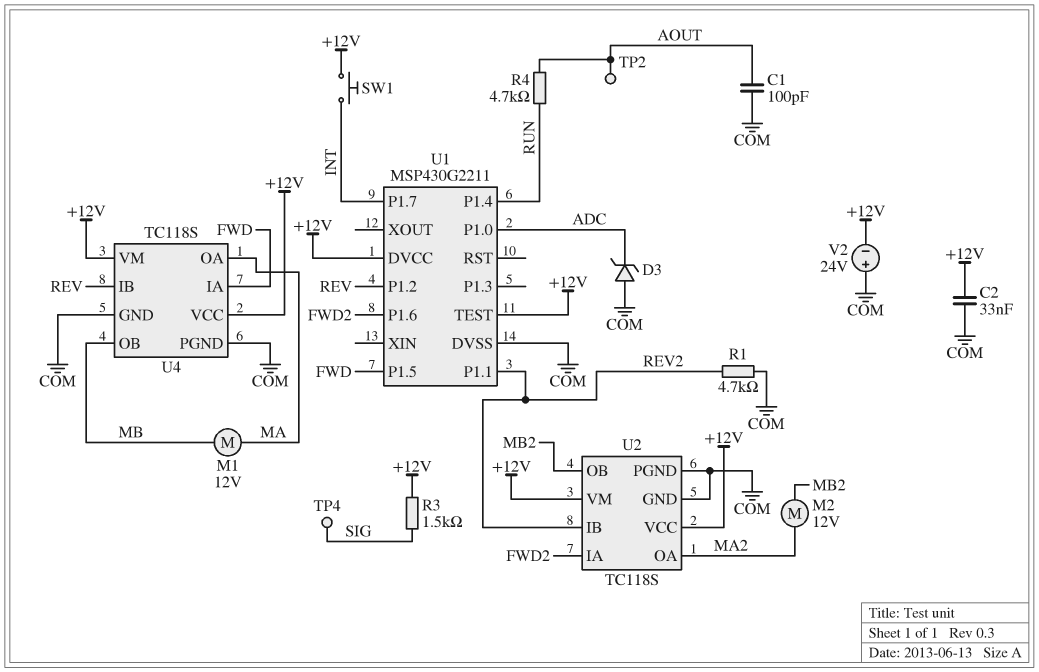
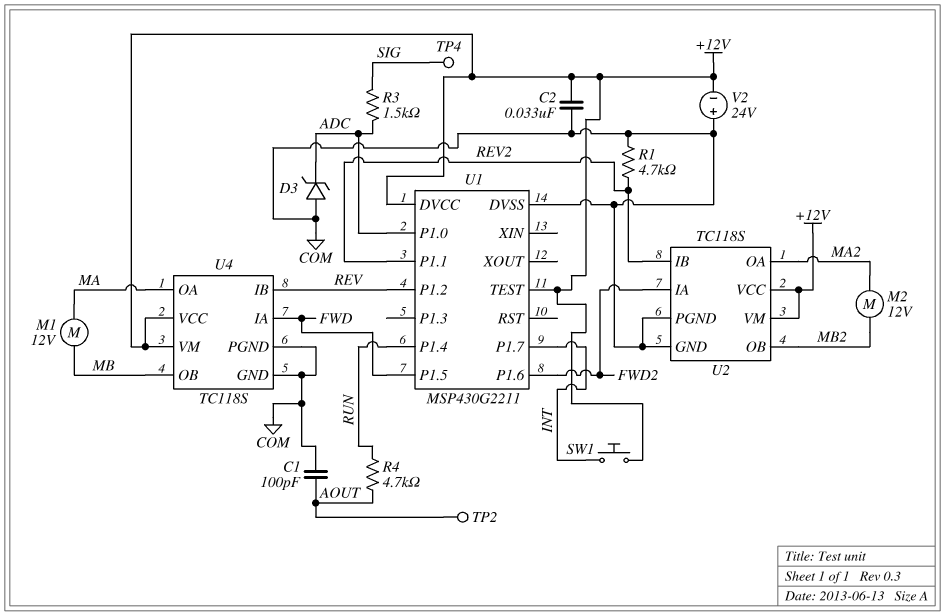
R3: 1.5k (+12V, SIG) -> 1.5k (ADC, SIG)

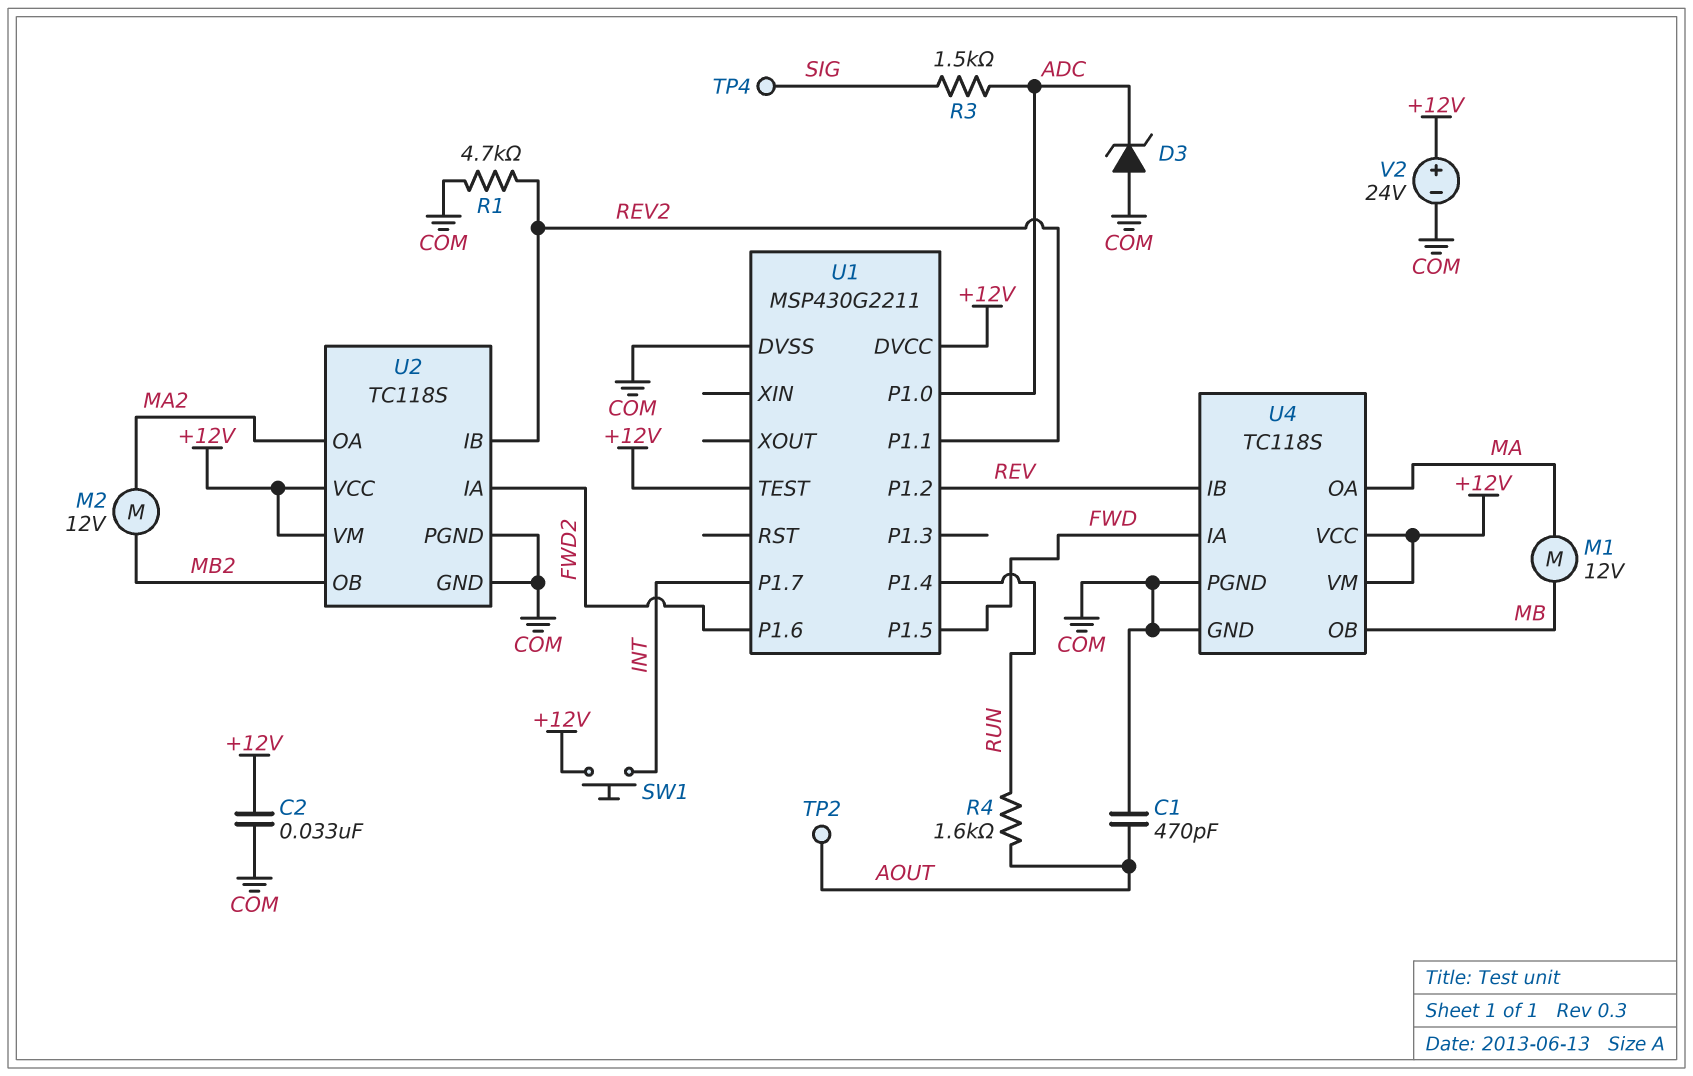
C1: 100pF (AOUT, COM) -> 470pF (AOUT, COM)
R4: 4.7k (AOUT, RUN) -> 1.6k (AOUT, RUN)
V2: 24V (plus COM, minus +12V) -> 24V (plus +12V, minus COM)

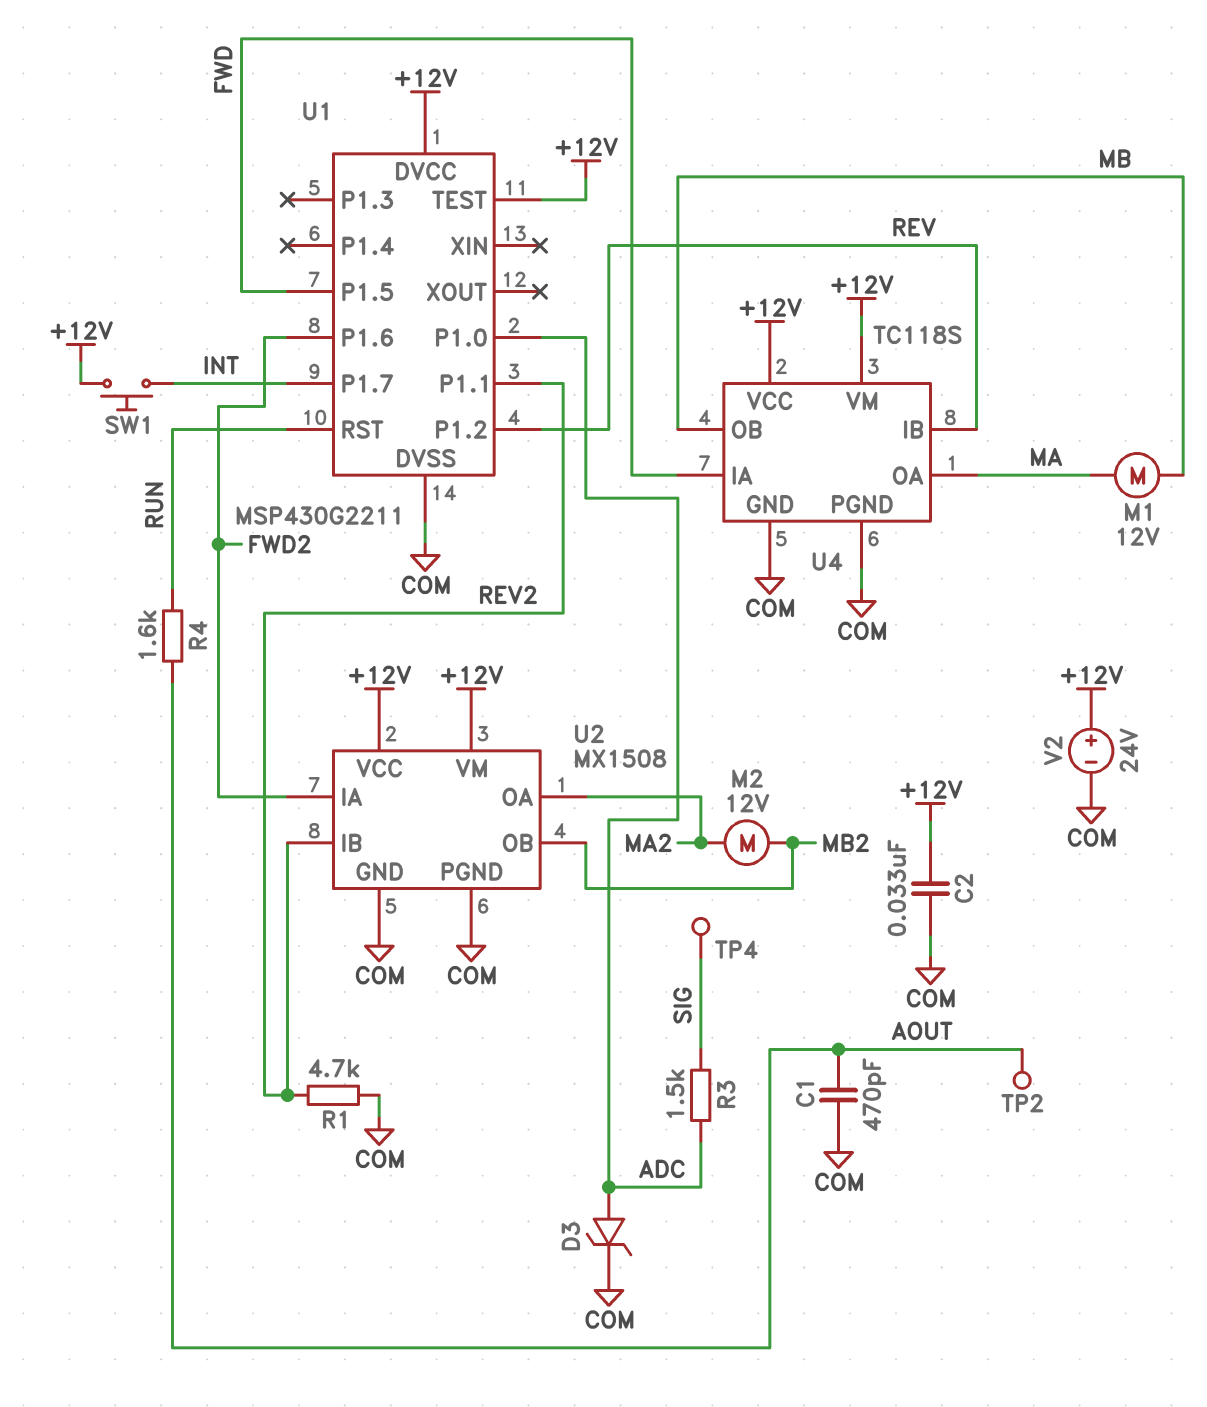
D3: zener (A COM, K ADC) -> zener (A ADC, K COM)
U1 pin P1.4: RUN -> none
U1 pin RST: none -> RUN
U2: TC118S -> MX1508

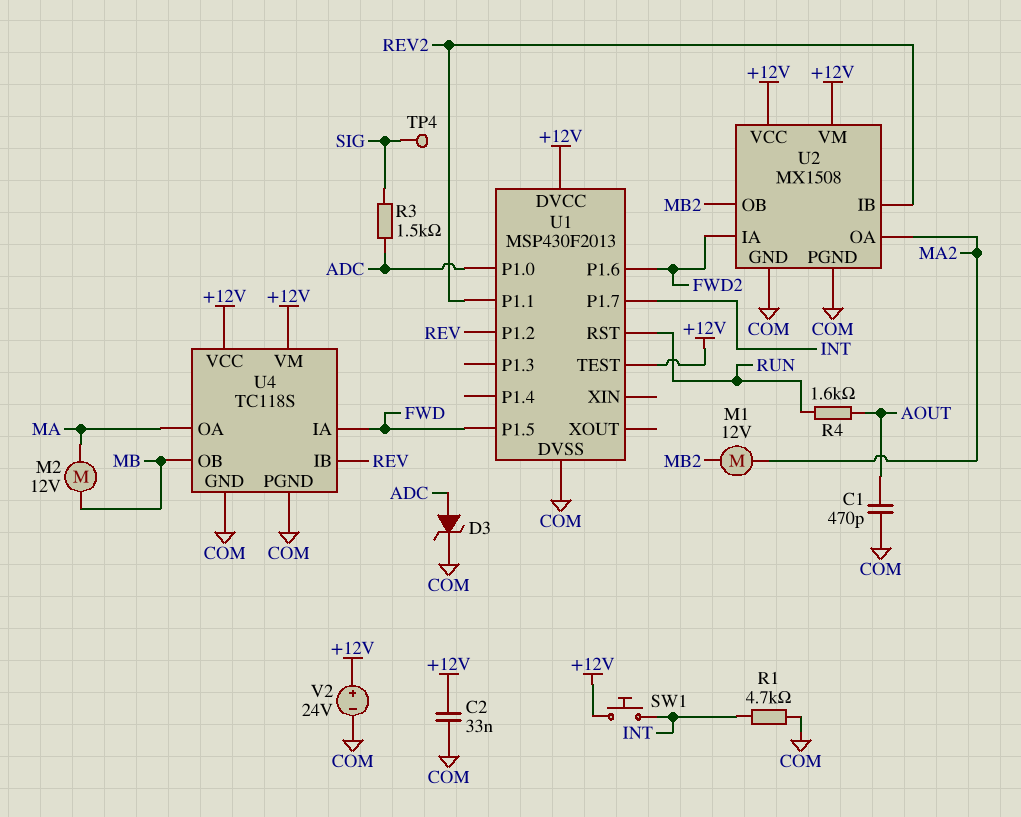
M1: motor 12V (MA, MB) -> motor 12V (MA2, MB2)
M2: motor 12V (MA2, MB2) -> motor 12V (MA, MB)
R1: 4.7k (COM, REV2) -> 4.7k (COM, INT)
TP2: test point (AOUT) -> none
U1: MSP430G2211 -> MSP430F2013

